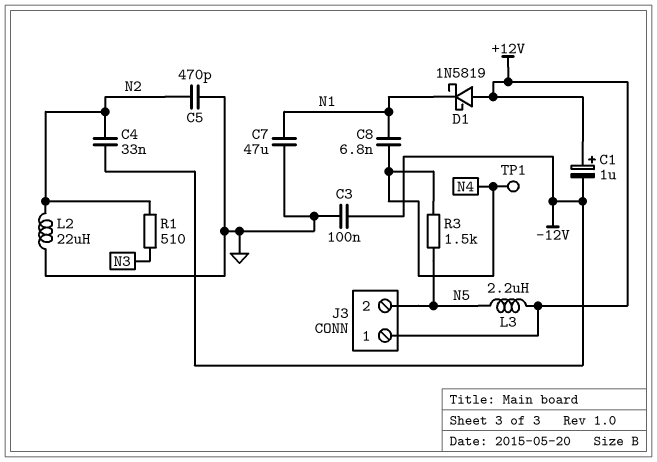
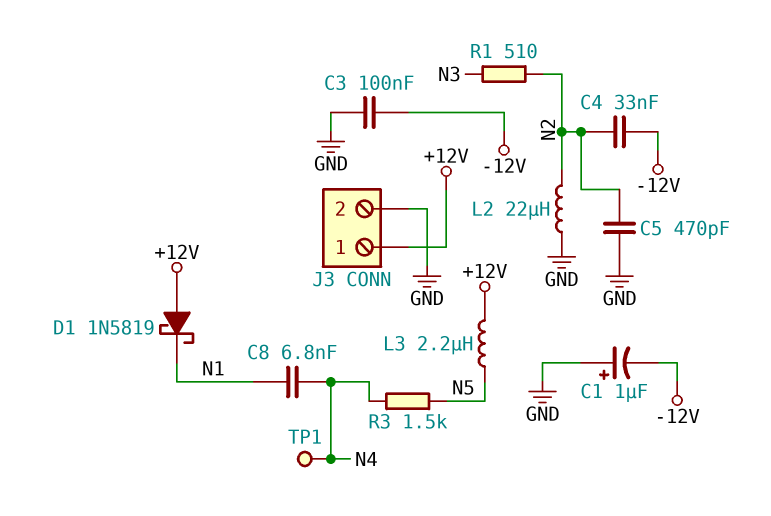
C1: 1uF (plus +12V, minus -12V) -> 1uF (plus GND, minus -12V)
C7: 47uF (GND, N1) -> none
J3 pin 2: N5 -> GND

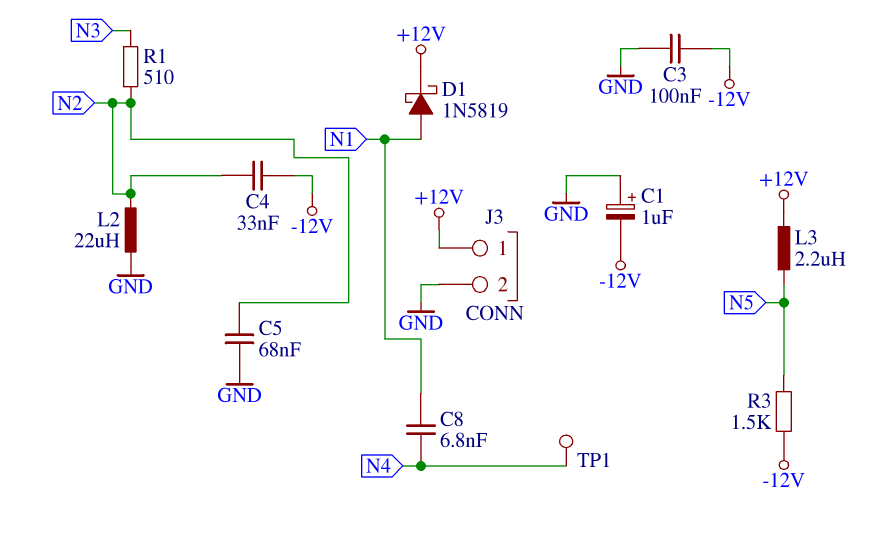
C5: 470pF (GND, N2) -> 68nF (GND, N2)
D1: schottky 1N5819 (A +12V, K N1) -> schottky 1N5819 (A N1, K +12V)
R3: 1.5k (N4, N5) -> 1.5k (-12V, N5)

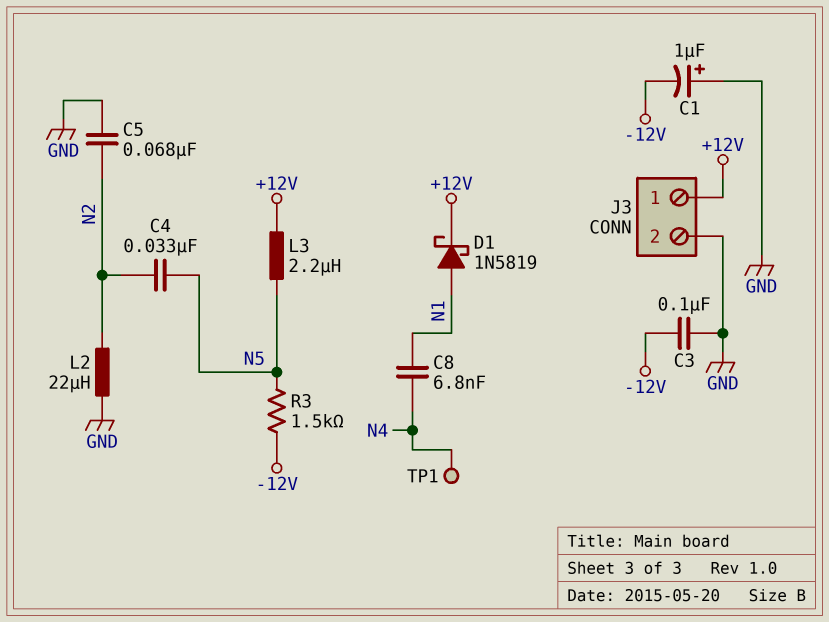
C4: 33nF (-12V, N2) -> 33nF (N2, N5)
R1: 510 (N2, N3) -> none

